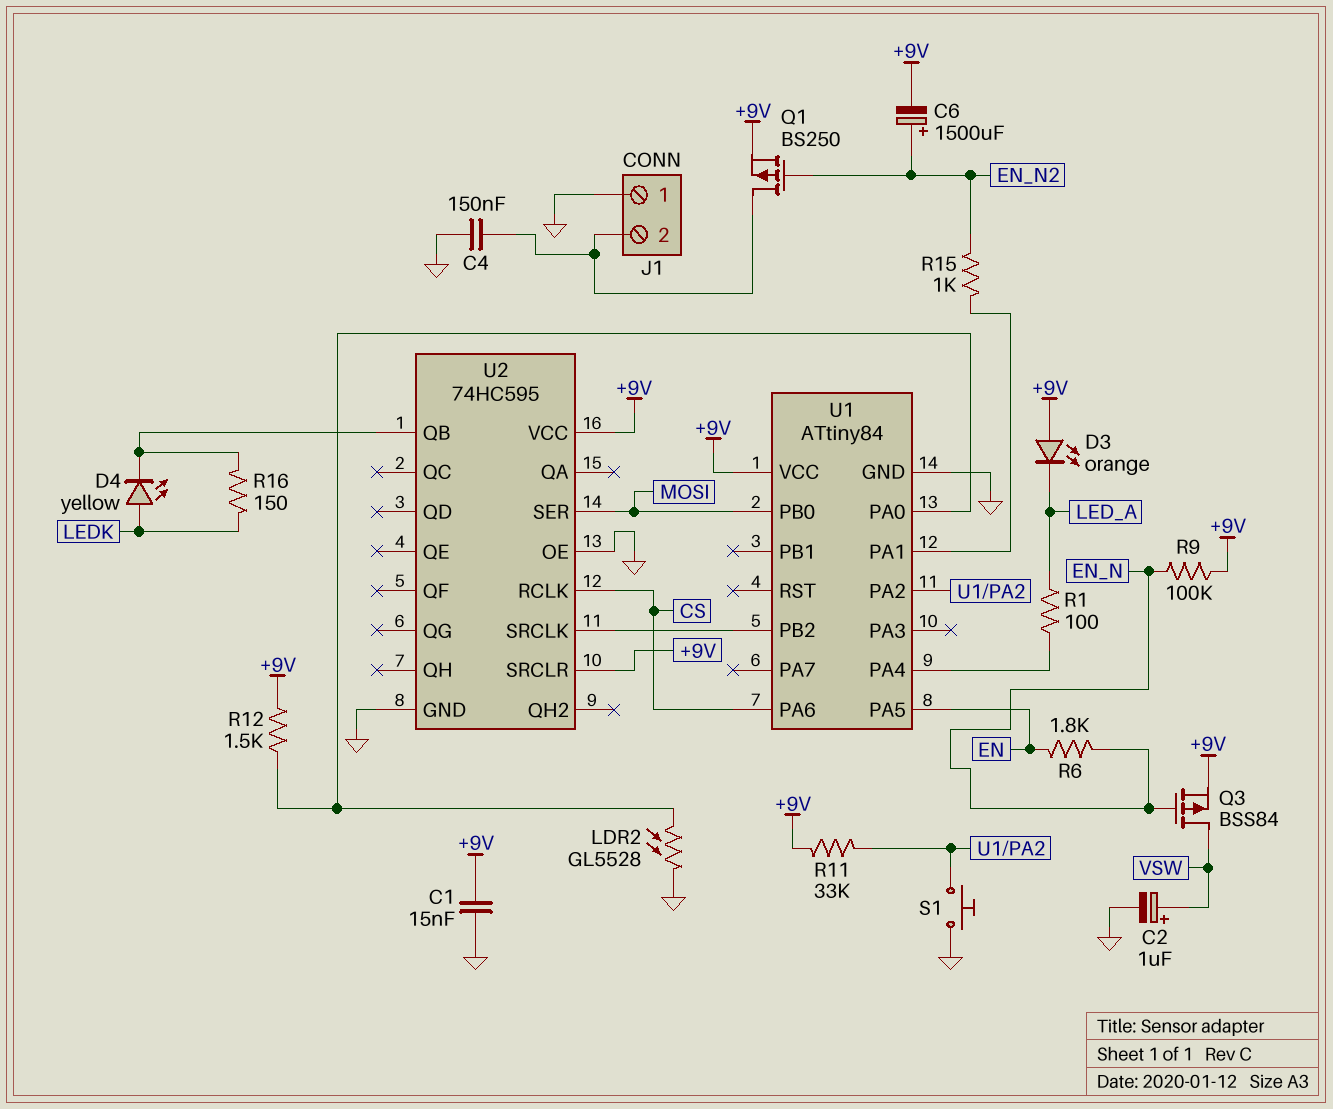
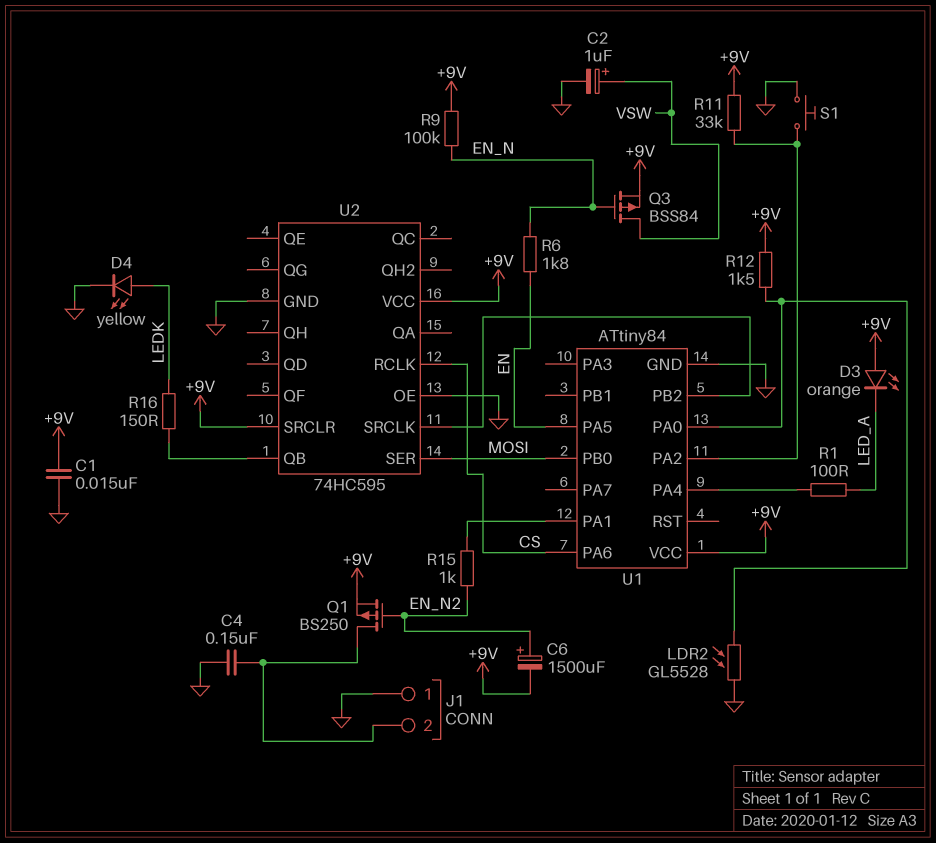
D4: LED yellow (A LEDK, K U2/QB) -> LED yellow (A LEDK, K GND)

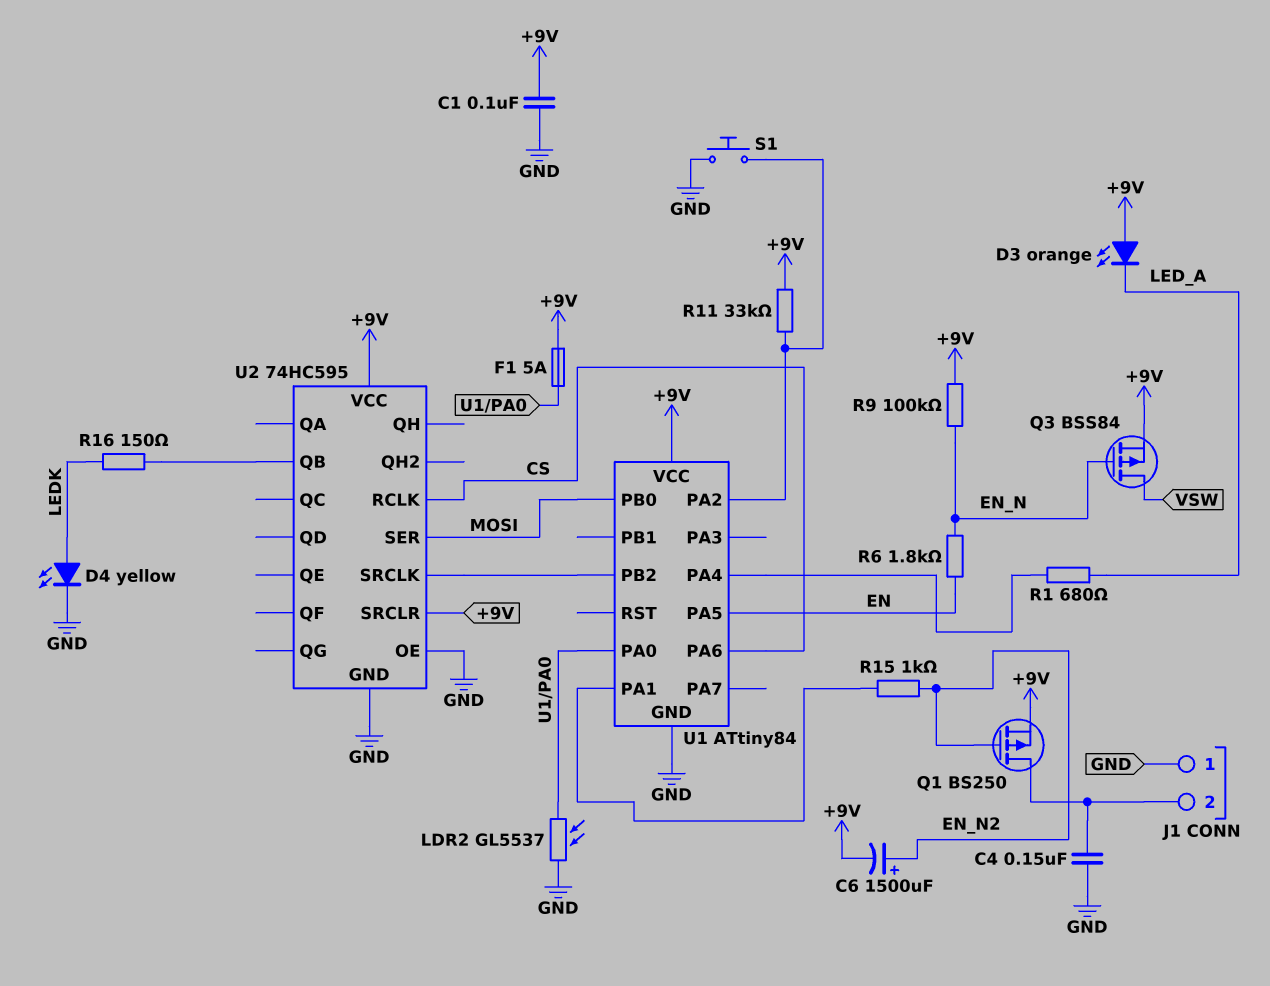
C1: 15nF (+9V, GND) -> 100nF (+9V, GND)
C2: 1uF (plus VSW, minus GND) -> none
F1: none -> 5A (+9V, U1/PA0)
LDR2: GL5528 (GND, U1/PA0) -> GL5537 (GND, U1/PA0)
R1: 100 (LED_A, U1/PA4) -> 680 (LED_A, U1/PA4)
R12: 1.5k (+9V, U1/PA0) -> none

